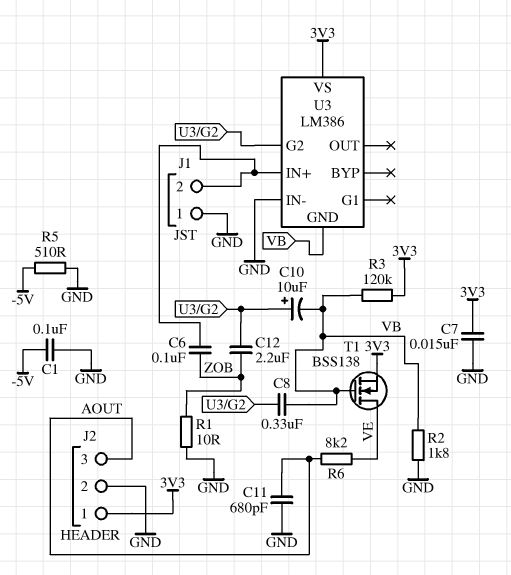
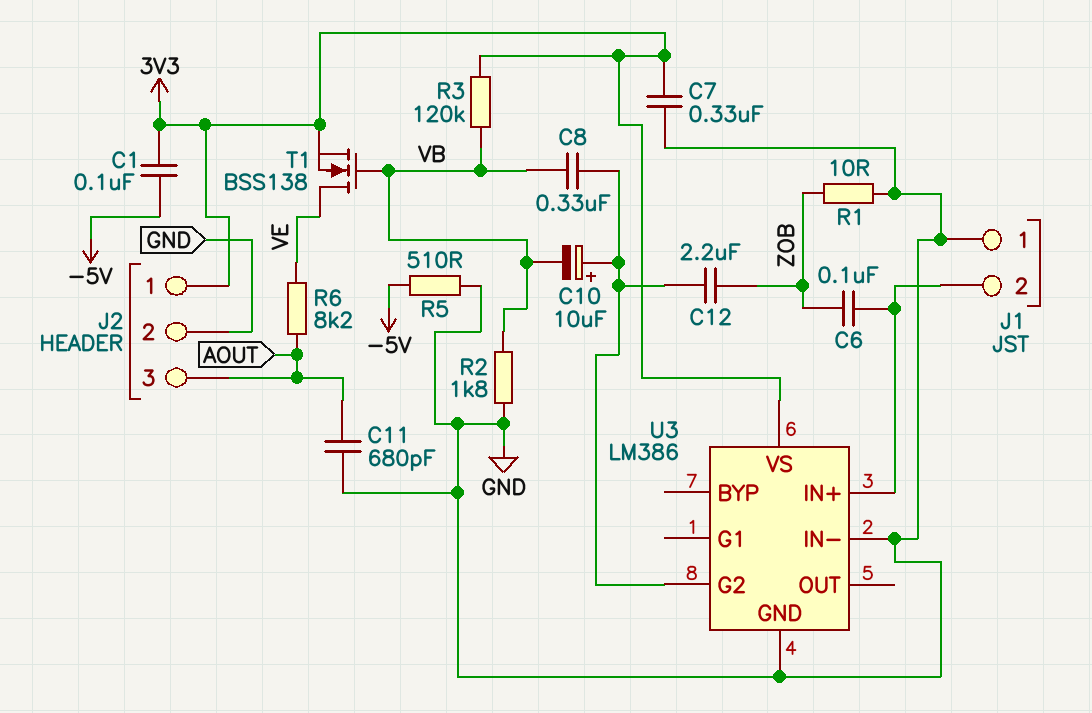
C1: 100nF (-5V, GND) -> 100nF (-5V, 3V3)
C7: 15nF (3V3, GND) -> 330nF (3V3, GND)
U3 pin GND: VB -> GND

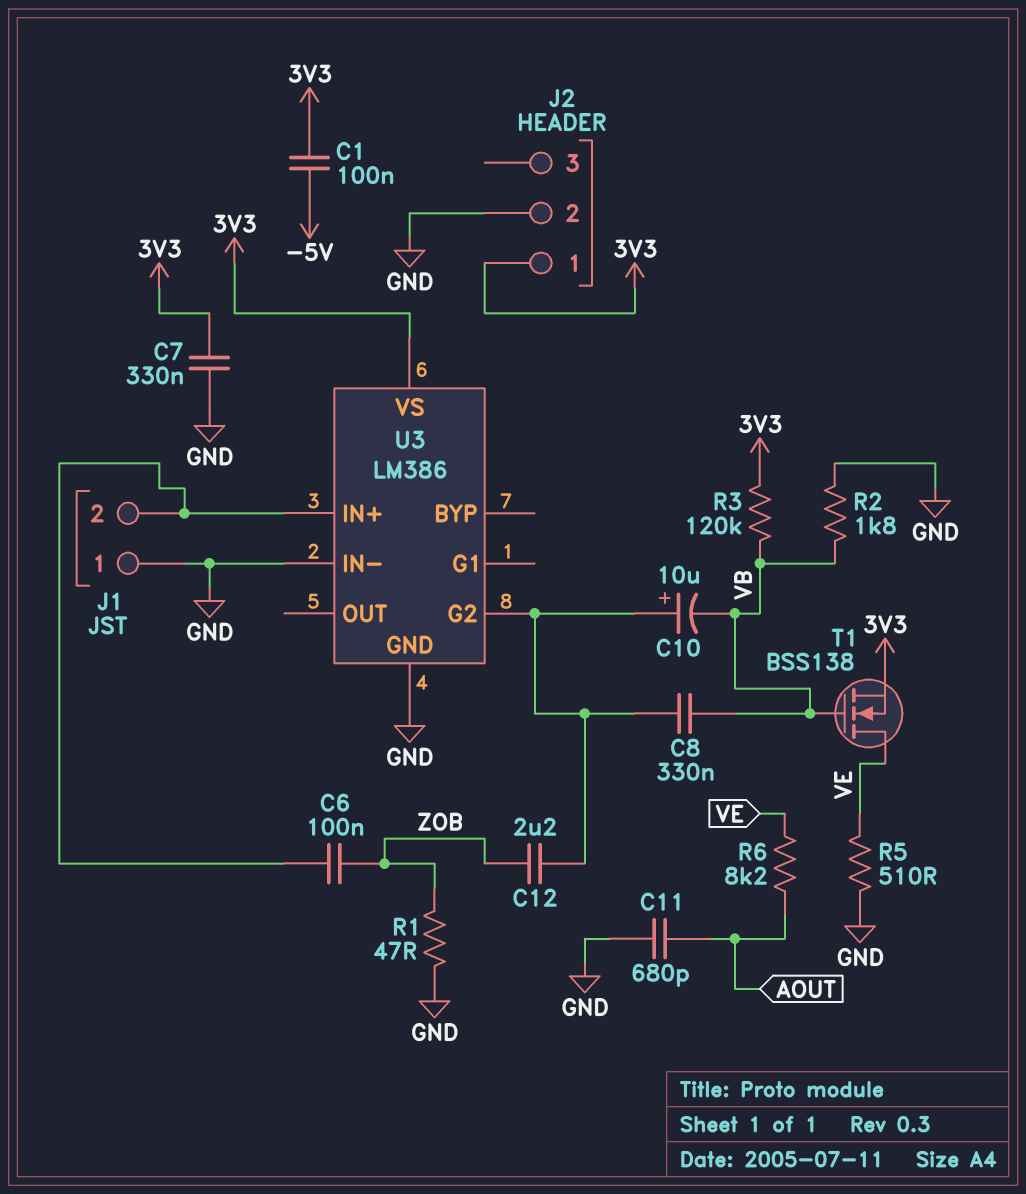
J2 pin 3: AOUT -> none
R1: 10 (GND, ZOB) -> 47 (GND, ZOB)
R5: 510 (-5V, GND) -> 510 (GND, VE)

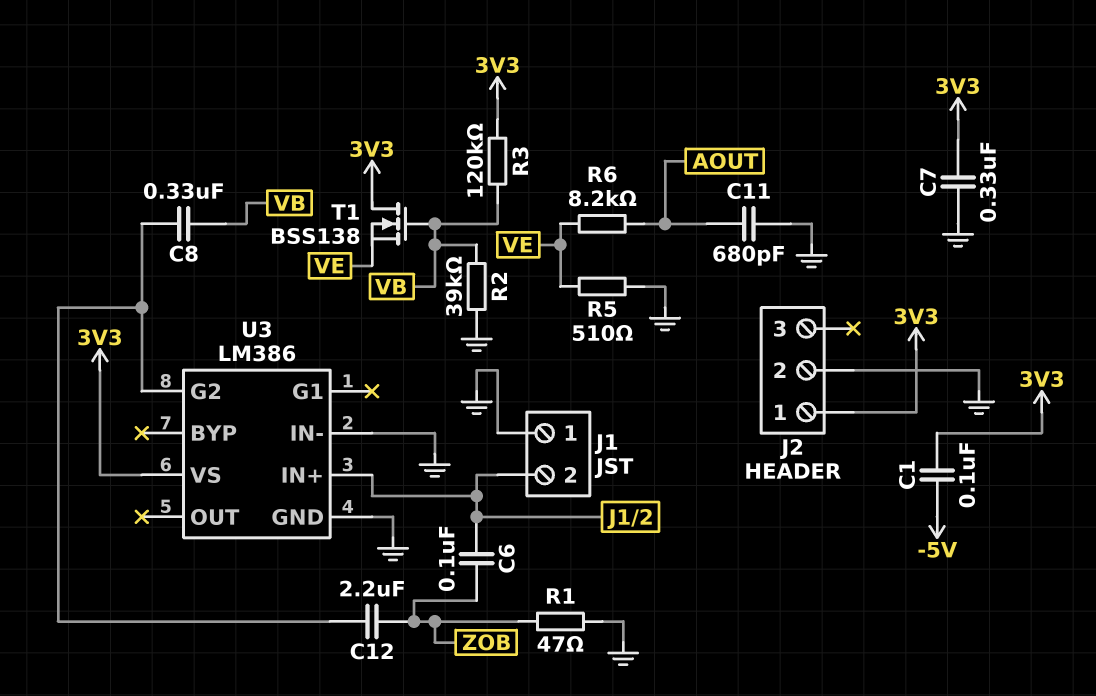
C10: 10uF (plus U3/G2, minus VB) -> none
R2: 1.8k (GND, VB) -> 39k (GND, VB)
T1: NMOS BSS138 (G VB, D VE, S 3V3) -> NMOS BSS138 (G VB, D 3V3, S VE)

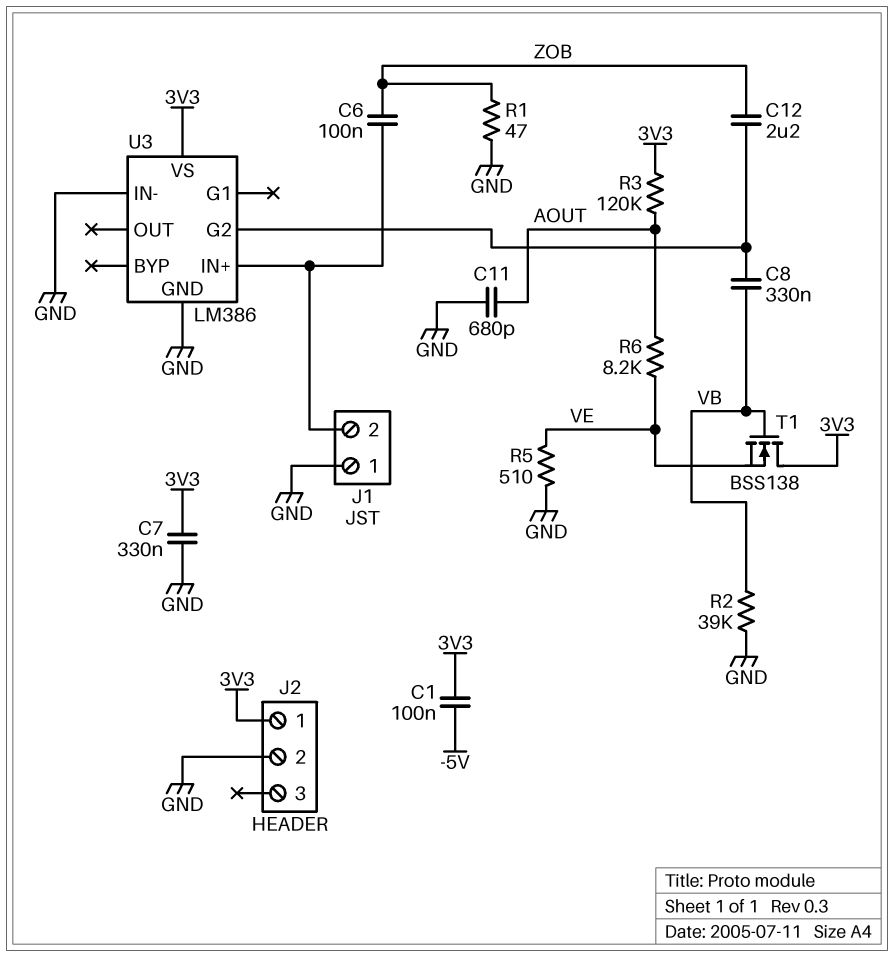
R3: 120k (3V3, VB) -> 120k (3V3, AOUT)

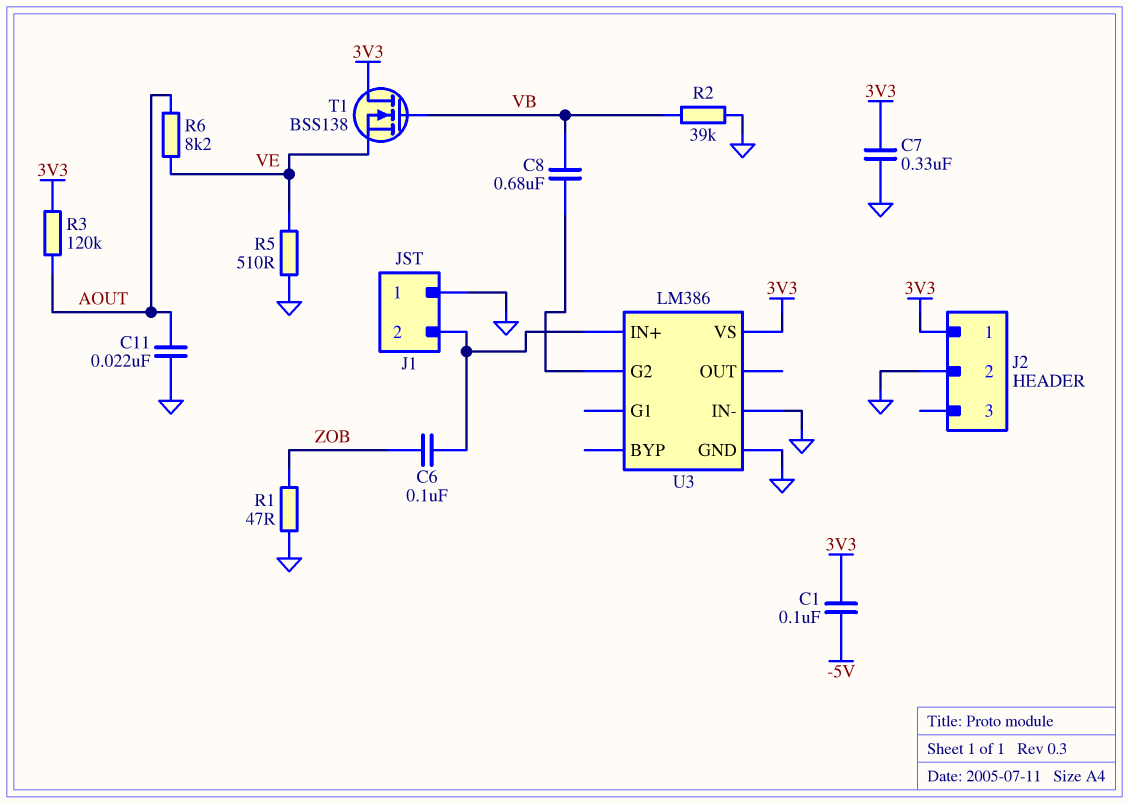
C8: 330nF (U3/G2, VB) -> 680nF (U3/G2, VB)
C11: 680pF (AOUT, GND) -> 22nF (AOUT, GND)
C12: 2.2uF (U3/G2, ZOB) -> none

